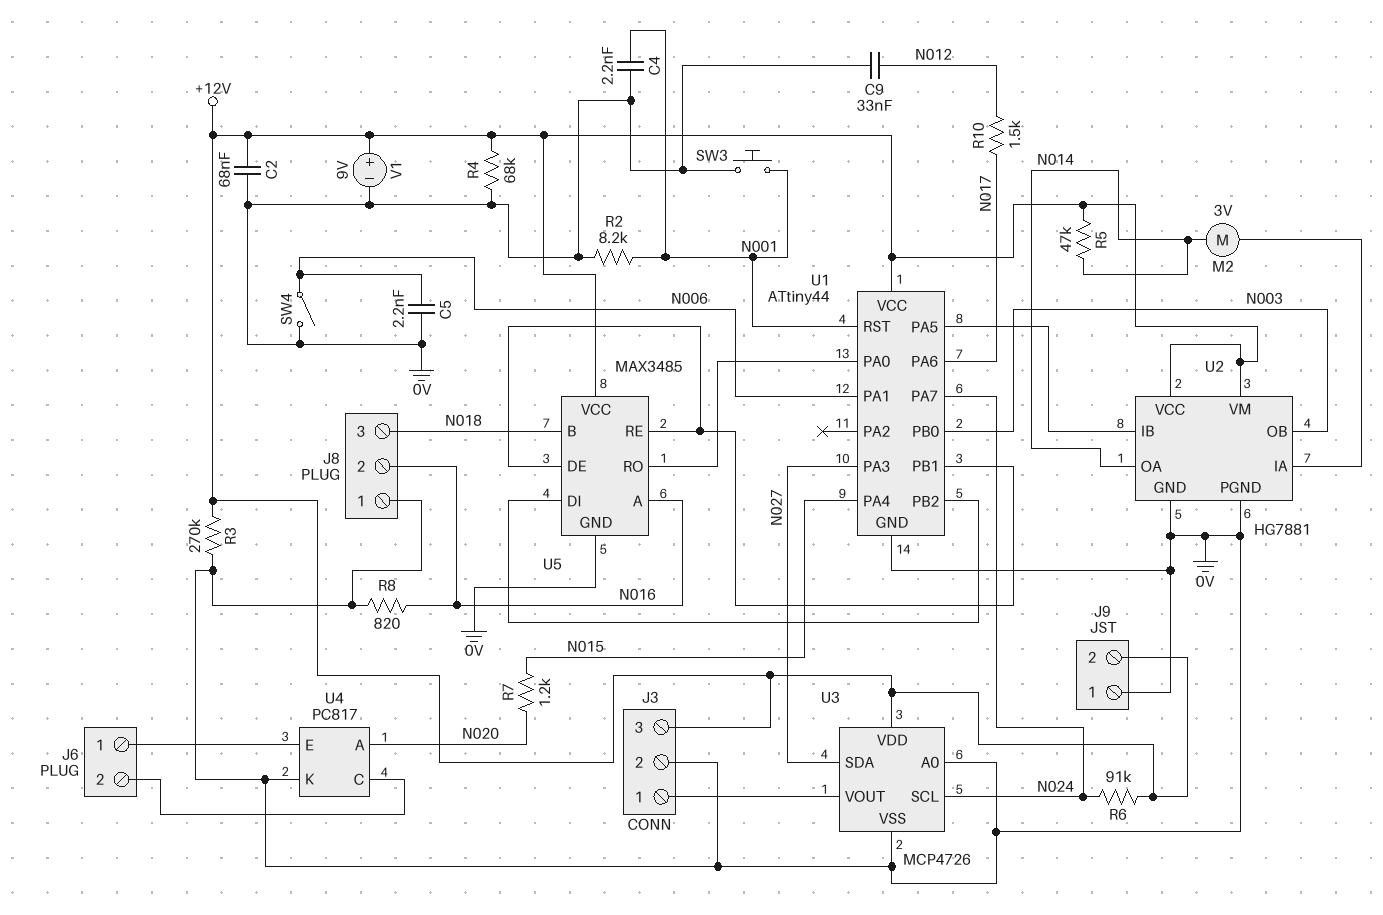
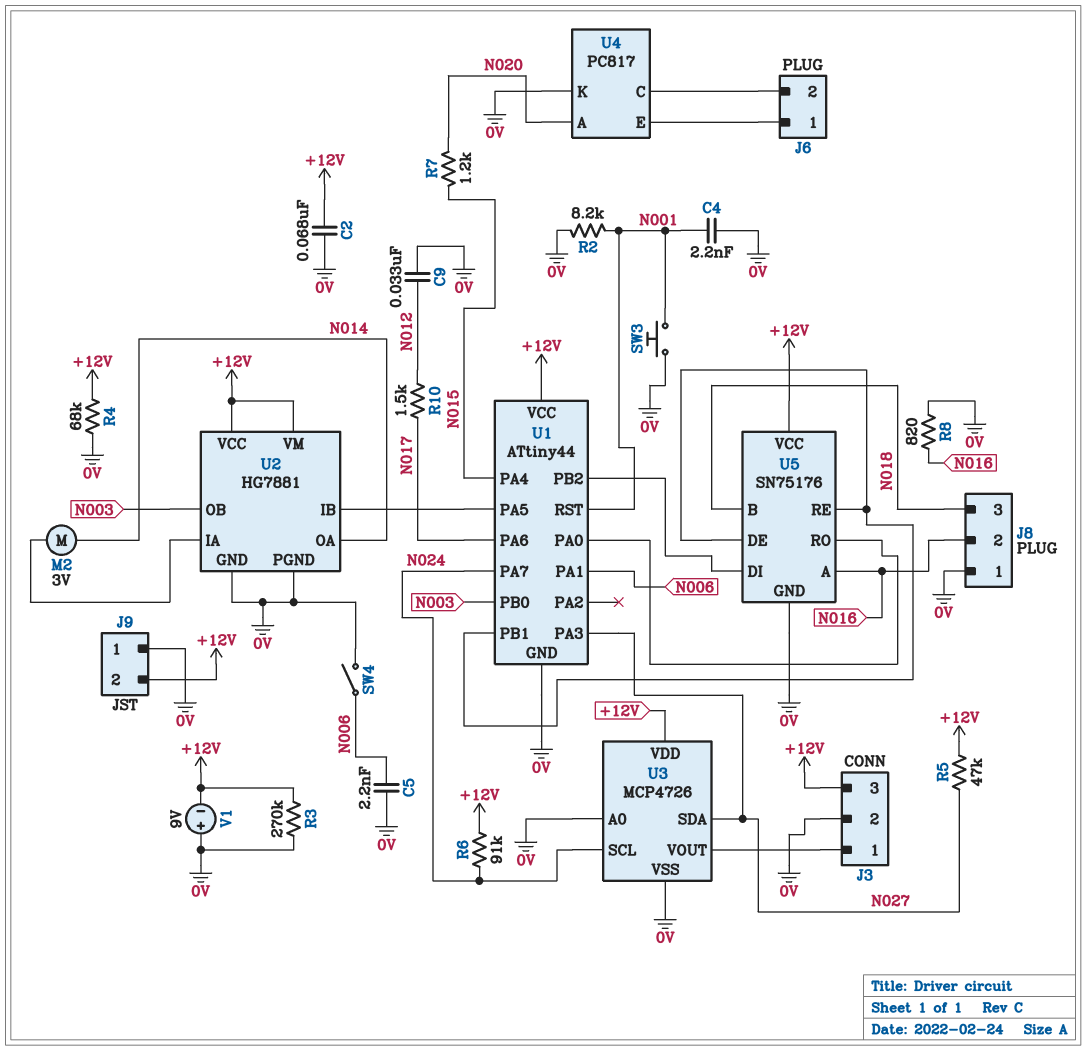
R5: 47k (+12V, N014) -> 47k (+12V, N027)
U5: MAX3485 -> SN75176
V1: 9V (plus +12V, minus 0V) -> 9V (plus 0V, minus +12V)

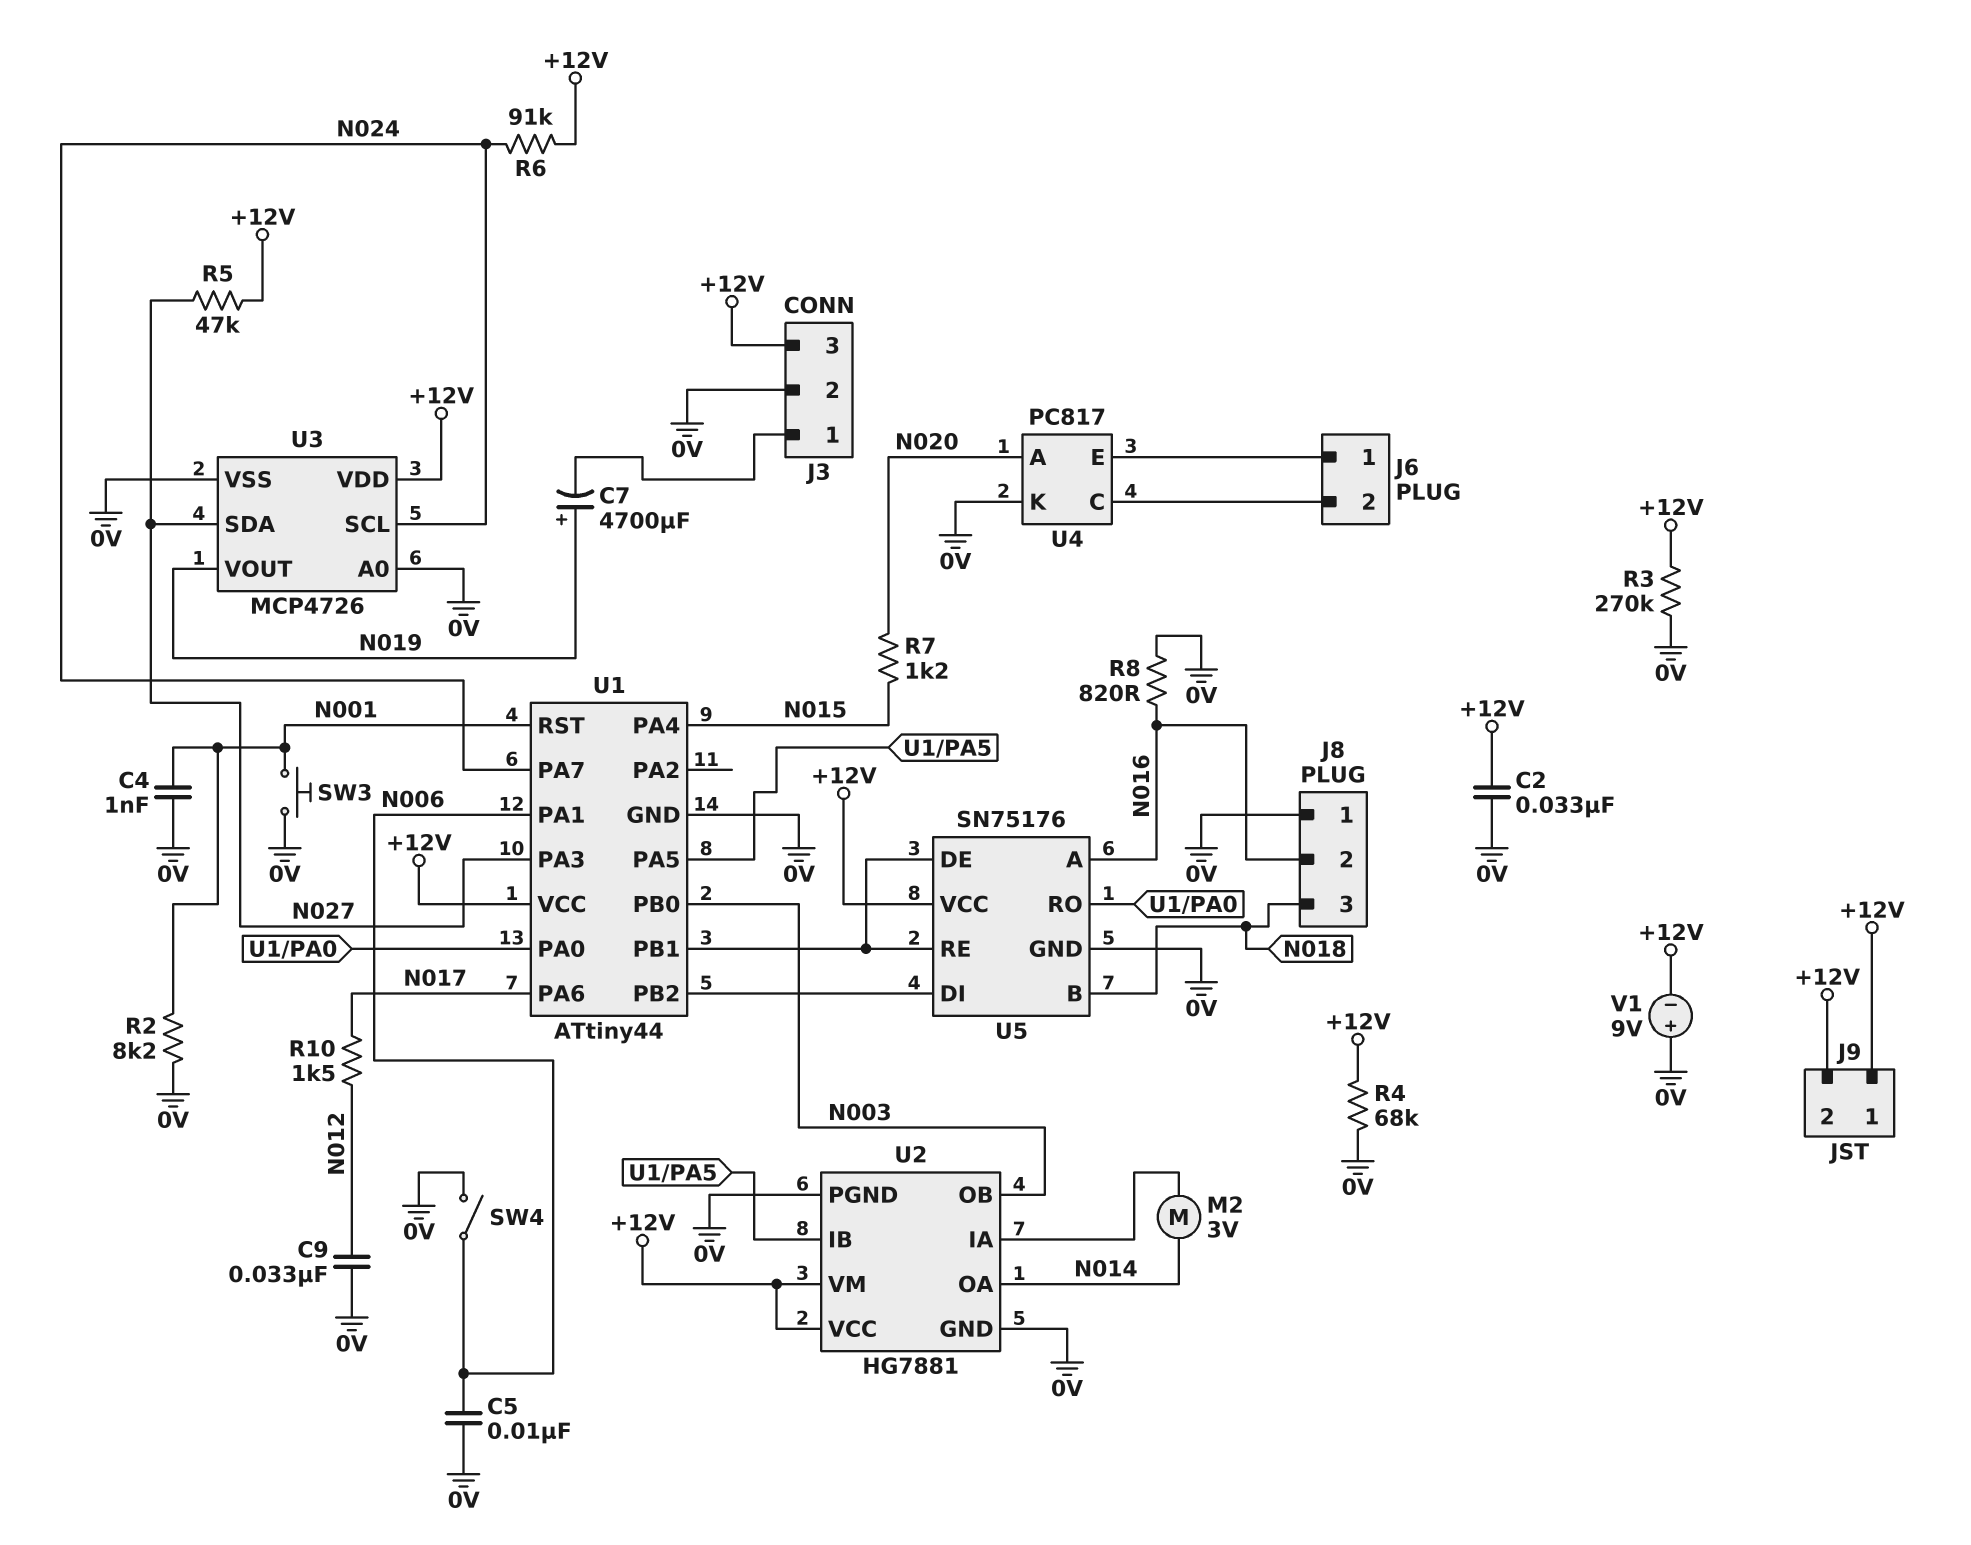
C2: 68nF (+12V, 0V) -> 33nF (+12V, 0V)
C4: 2.2nF (0V, N001) -> 1nF (0V, N001)
C5: 2.2nF (0V, N006) -> 10nF (0V, N006)
C7: none -> 4700uF (plus N019, minus J3/1)
J9 pin 1: 0V -> +12V
U3 pin VOUT: J3/1 -> N019

